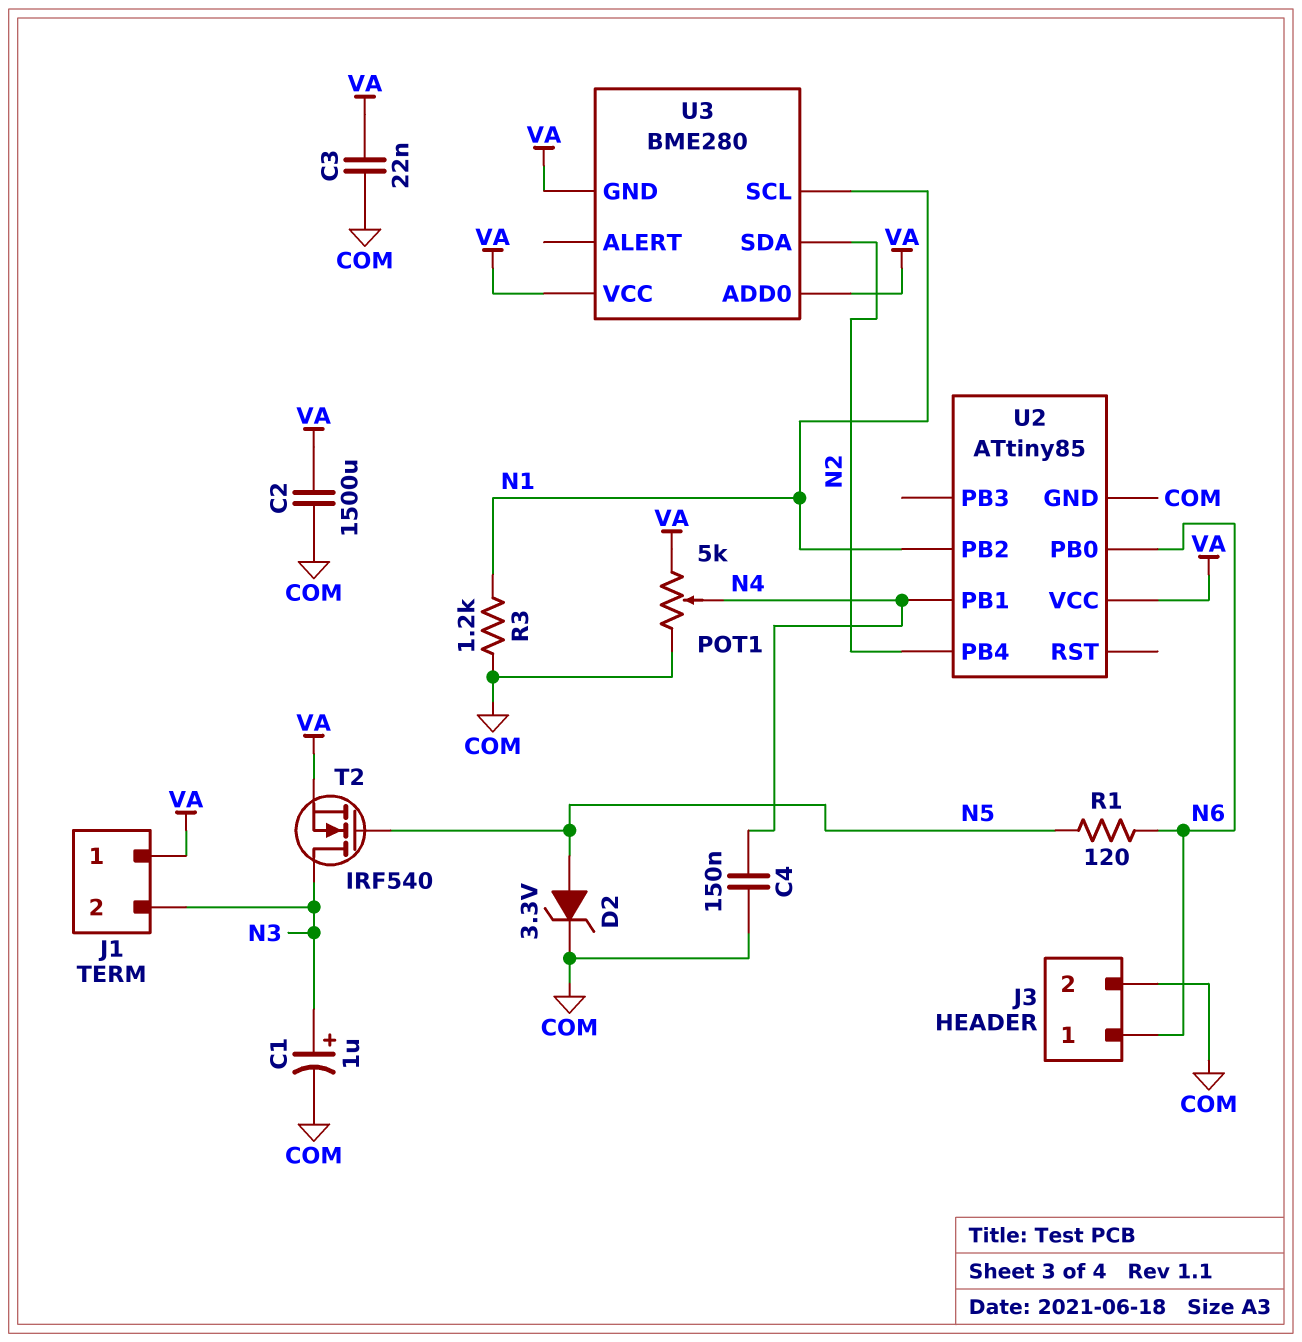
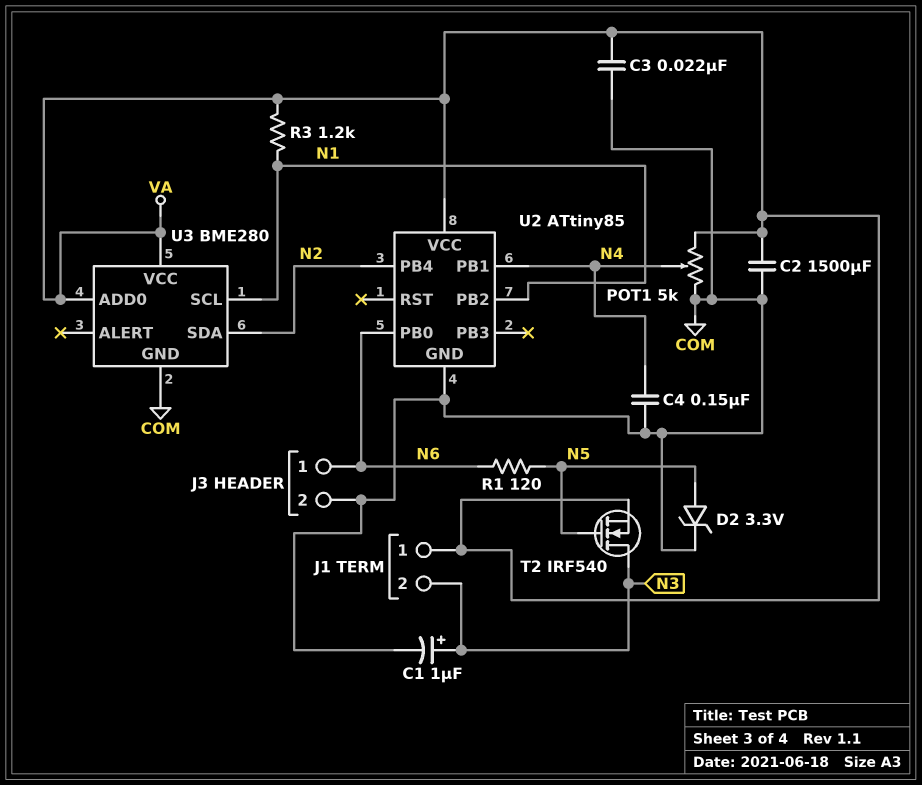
R3: 1.2k (COM, N1) -> 1.2k (N1, VA)
U3 pin GND: VA -> COM

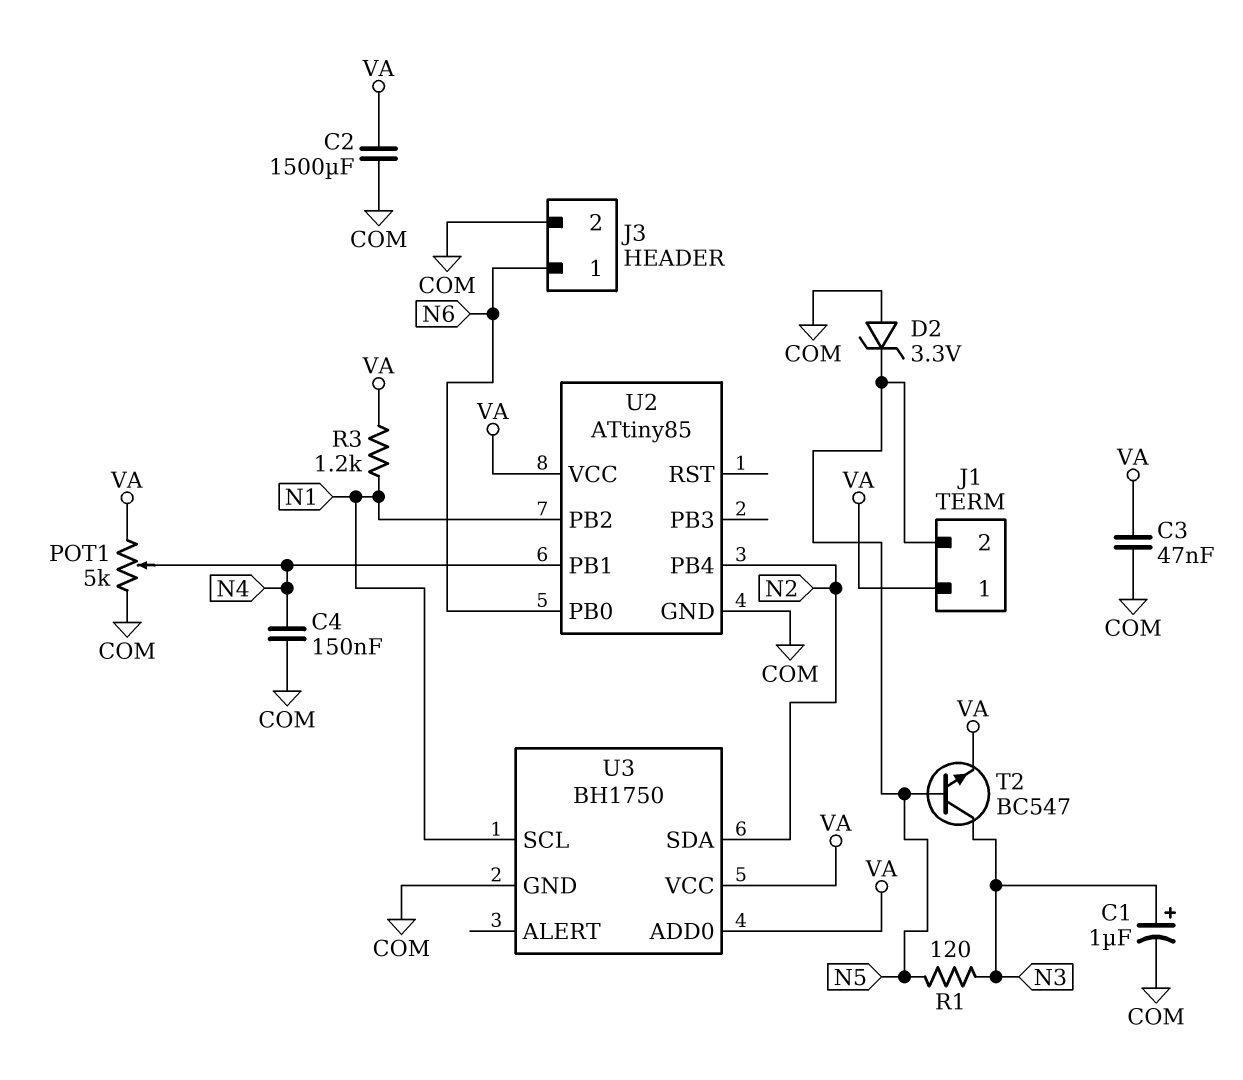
C3: 22nF (COM, VA) -> 47nF (COM, VA)
D2: zener 3.3V (A N5, K COM) -> zener 3.3V (A COM, K N5)
J1 pin 2: N3 -> N5
R1: 120 (N5, N6) -> 120 (N3, N5)
T2: NMOS IRF540 (G N5, D N3, S VA) -> NPN BC547 (B N5, C N3, E VA)
U3: BME280 -> BH1750

